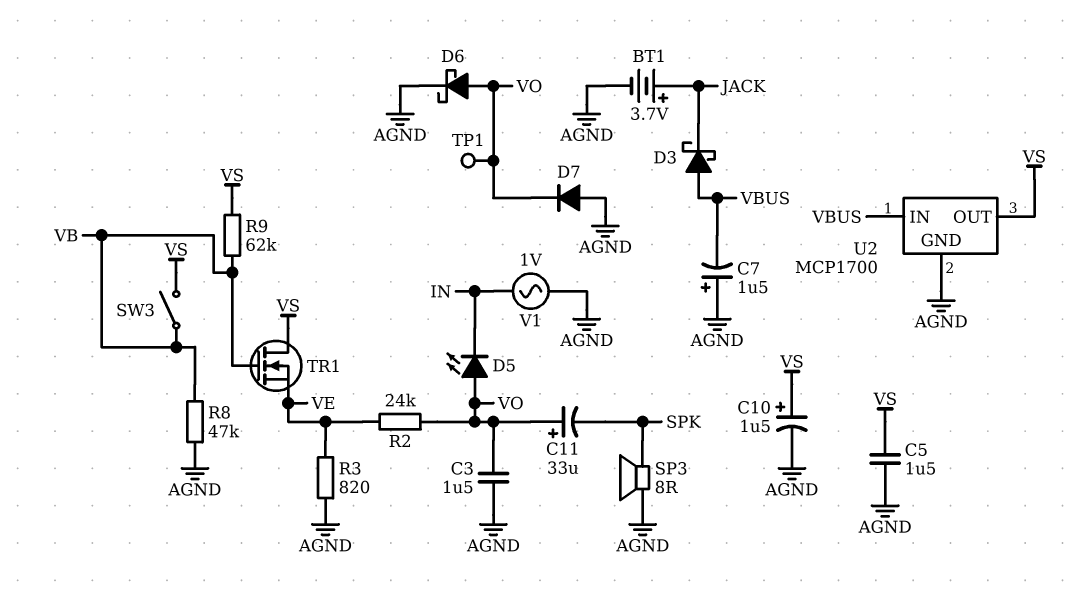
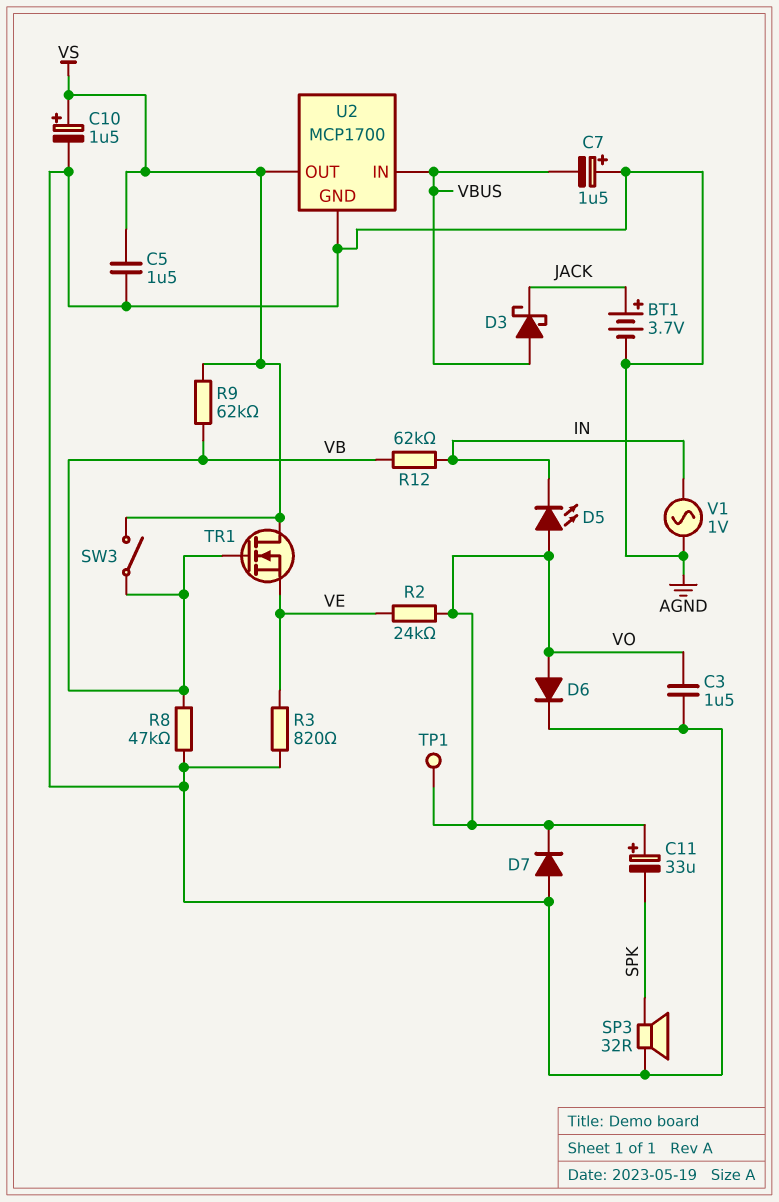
D6: schottky (A VO, K AGND) -> diode (A VO, K AGND)
R12: none -> 62k (IN, VB)
SP3: speaker 8R (AGND, SPK) -> speaker 32R (AGND, SPK)

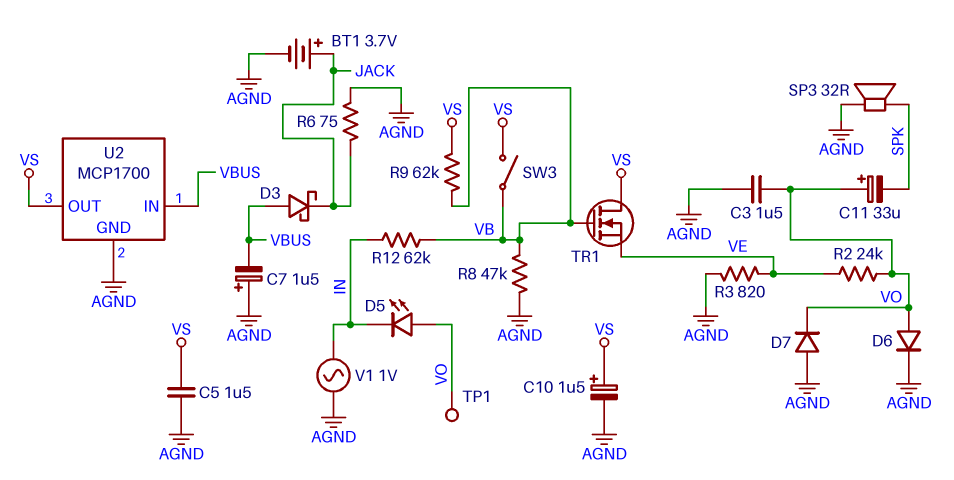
R6: none -> 75 (AGND, JACK)

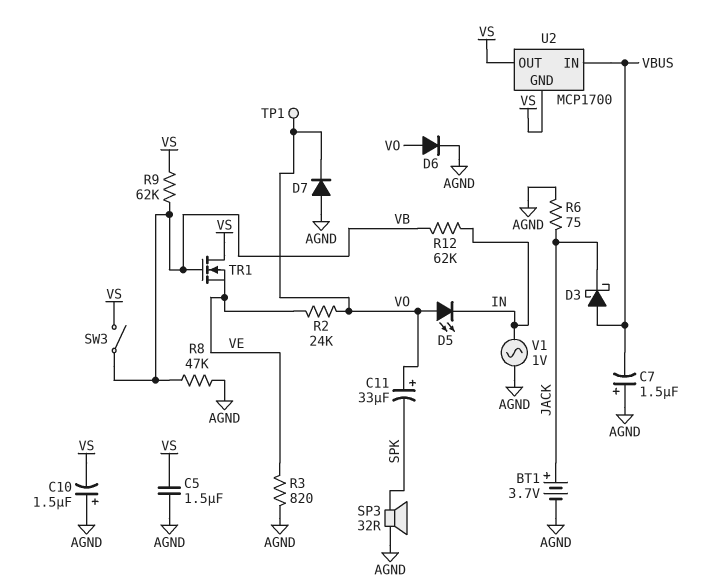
C3: 1.5uF (AGND, VO) -> none
C10: 1.5uF (plus VS, minus AGND) -> 1.5uF (plus AGND, minus VS)
U2 pin GND: AGND -> VS

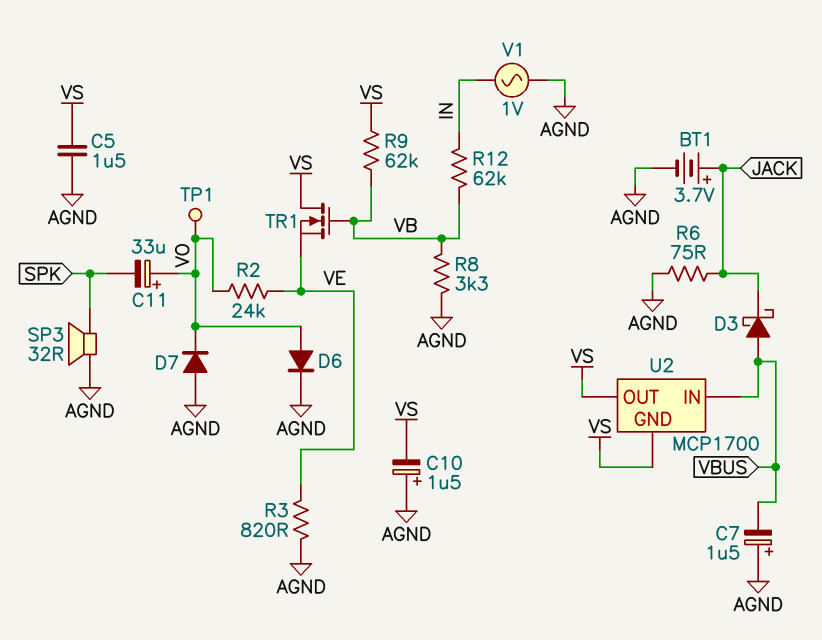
D5: LED (A VO, K IN) -> none
R8: 47k (AGND, VB) -> 3.3k (AGND, VB)
SW3: switch (VB, VS) -> none

